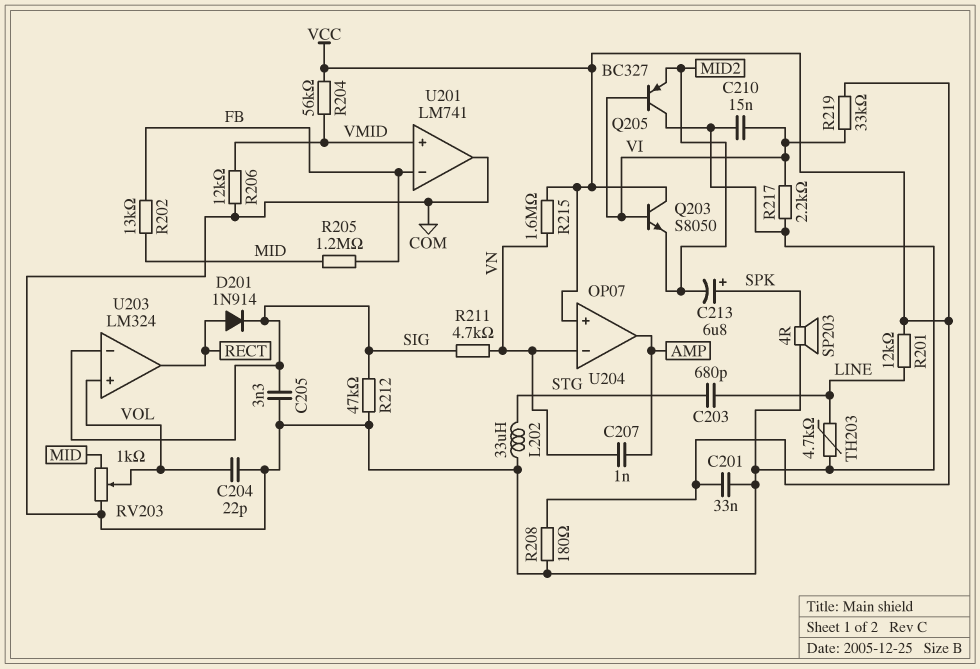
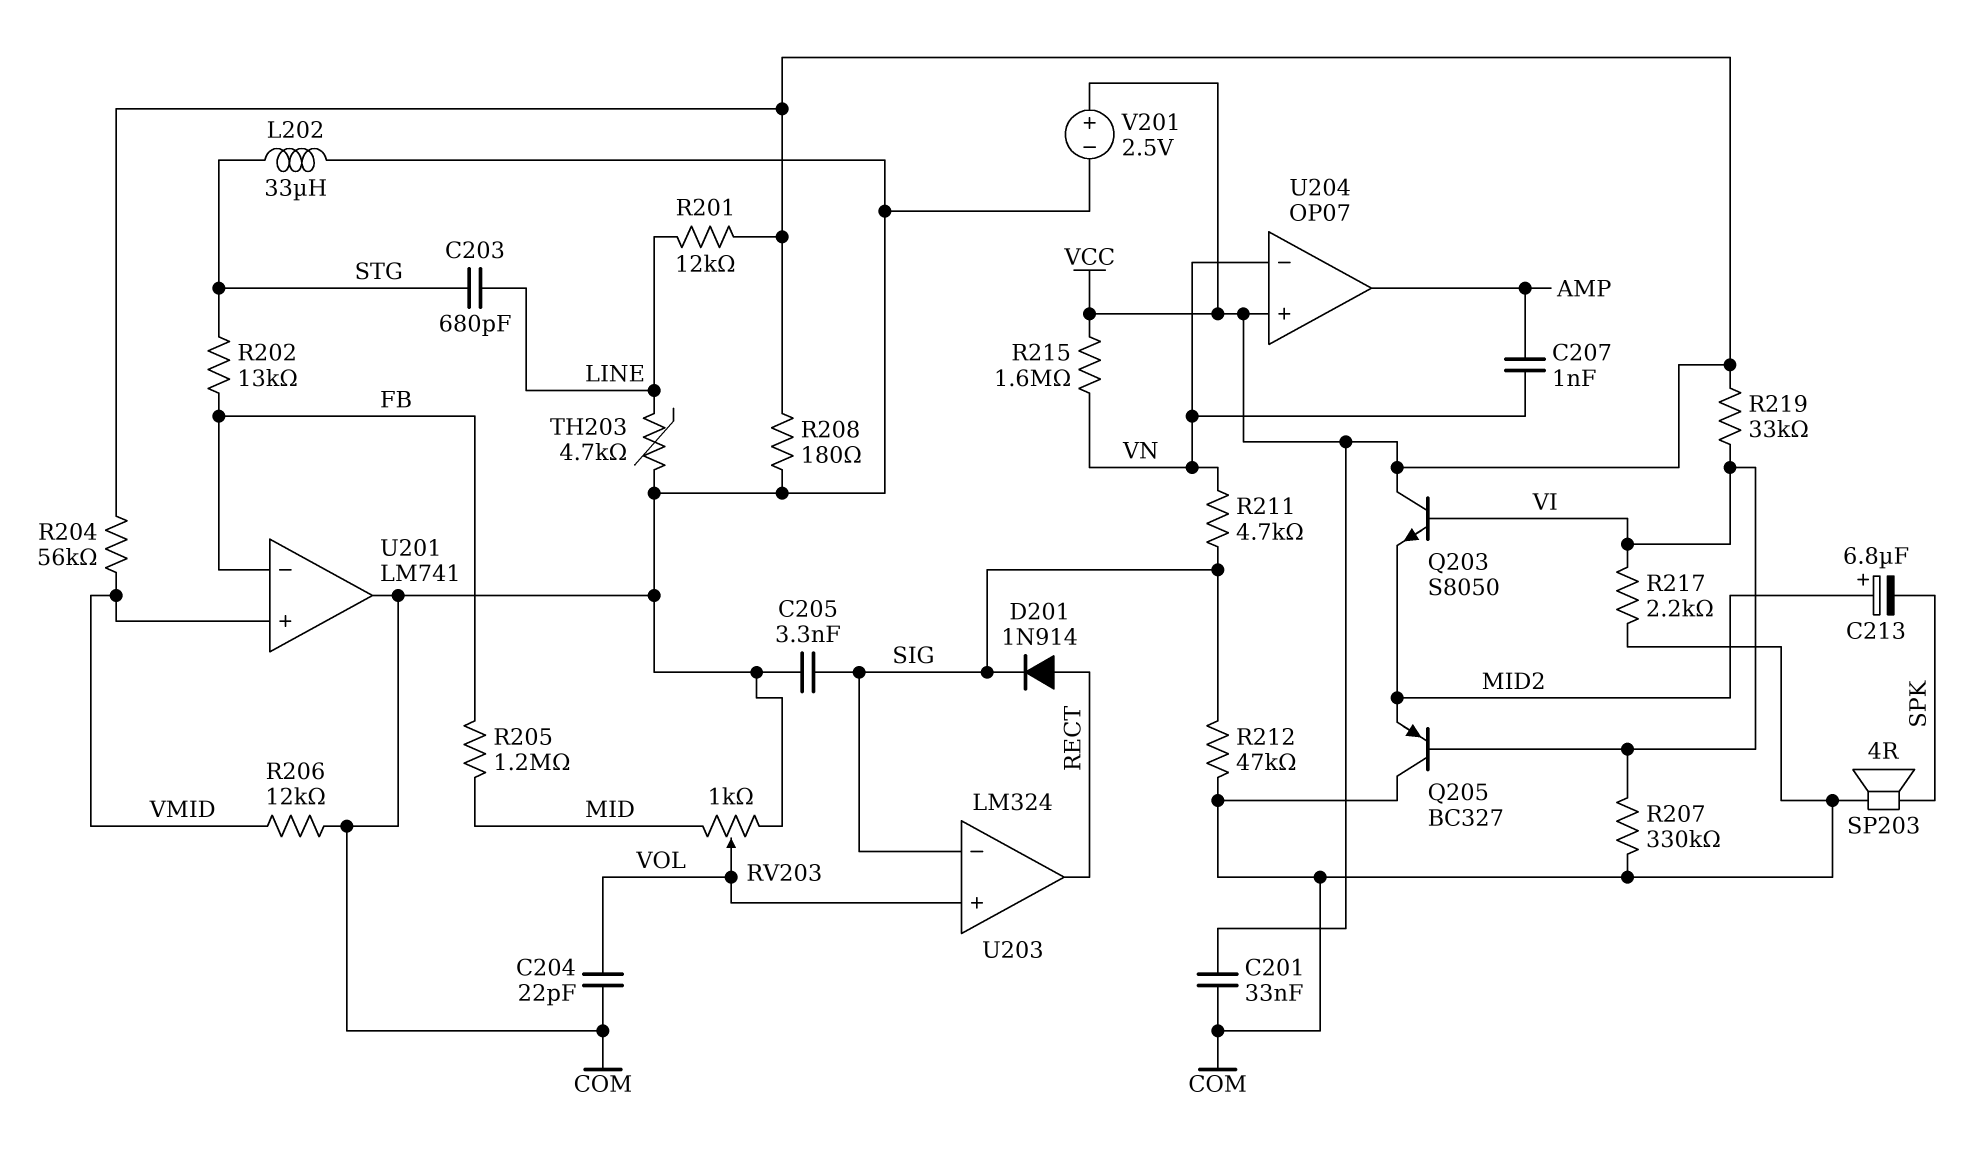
C210: 15nF (COM, VI) -> none
C213: 6.8uF (plus SPK, minus MID2) -> 6.8uF (plus MID2, minus SPK)
R202: 13k (FB, MID) -> 13k (FB, STG)
R207: none -> 330k (COM, VI)
V201: none -> 2.5V (plus VCC, minus COM)

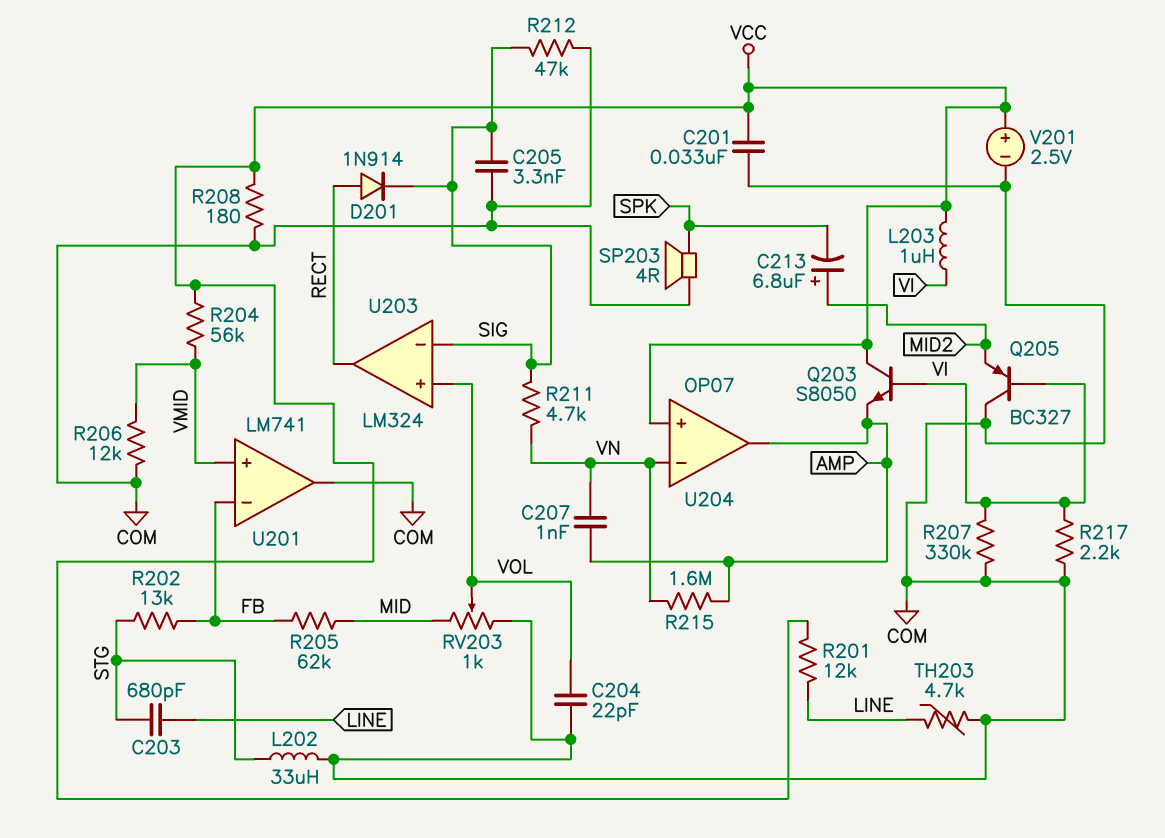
L203: none -> 1uH (VCC, VI)
Q203: NPN S8050 (B VI, C VCC, E MID2) -> NPN S8050 (B VI, C VCC, E AMP)
R205: 1.2M (FB, MID) -> 62k (FB, MID)
R215: 1.6M (VCC, VN) -> 1.6M (AMP, VN)
R219: 33k (VCC, VI) -> none

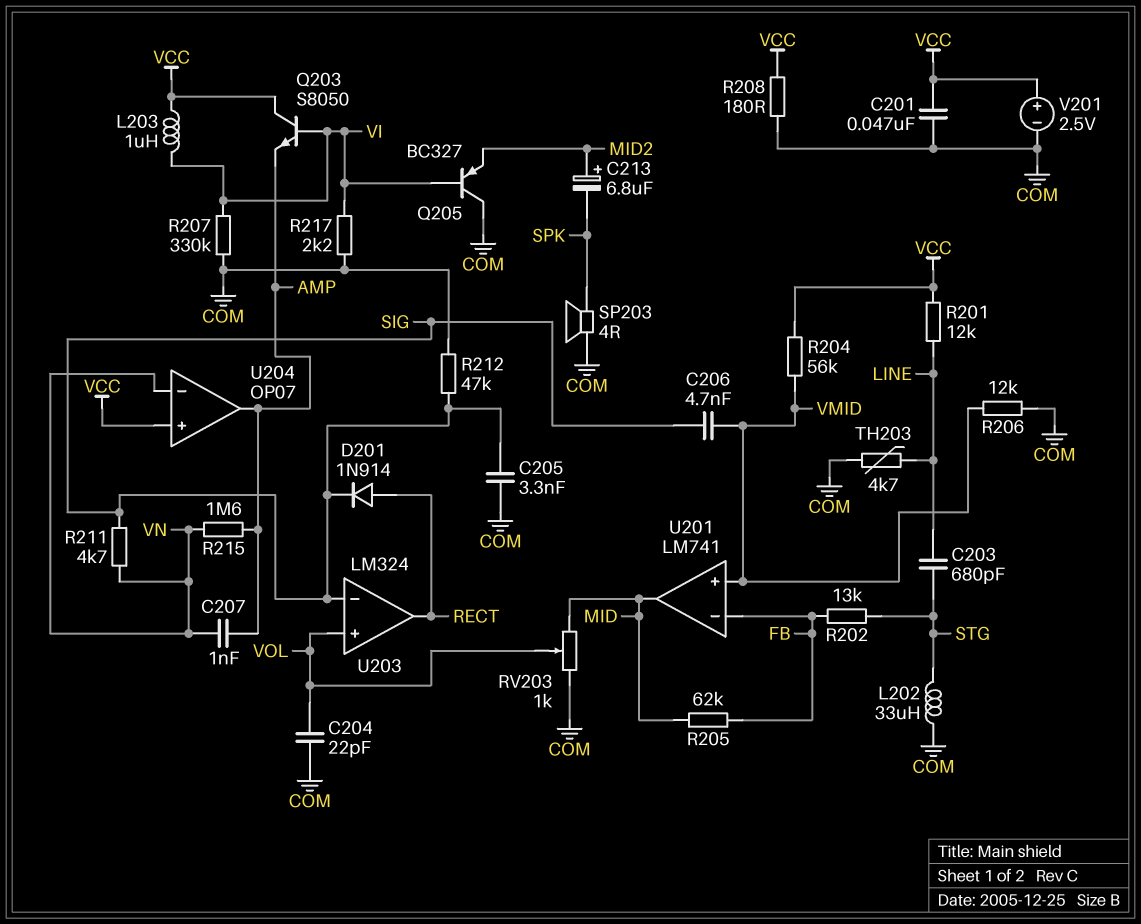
C201: 33nF (COM, VCC) -> 47nF (COM, VCC)
C206: none -> 4.7nF (SIG, VMID)
U201 pin out: COM -> MID

